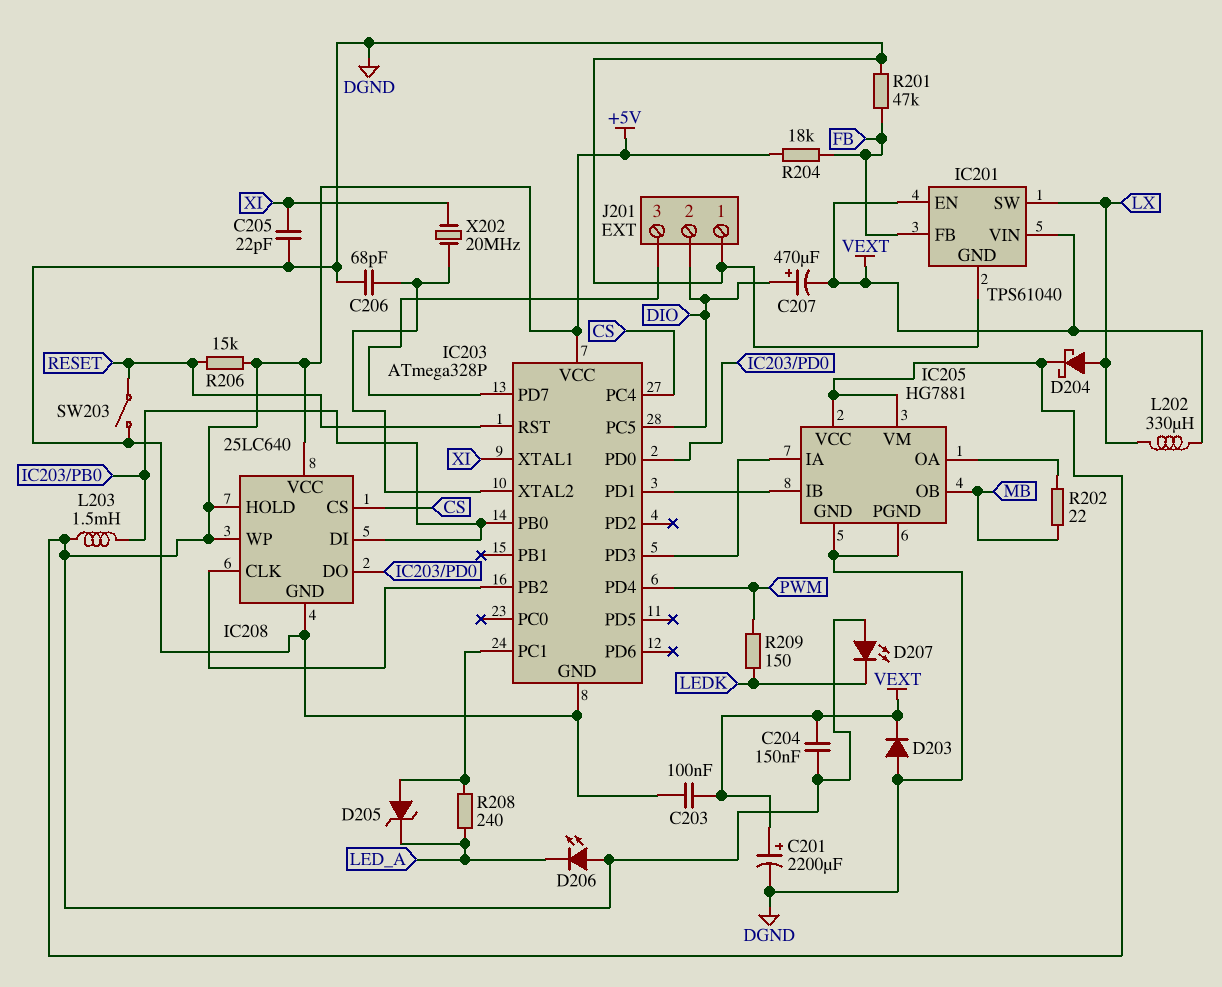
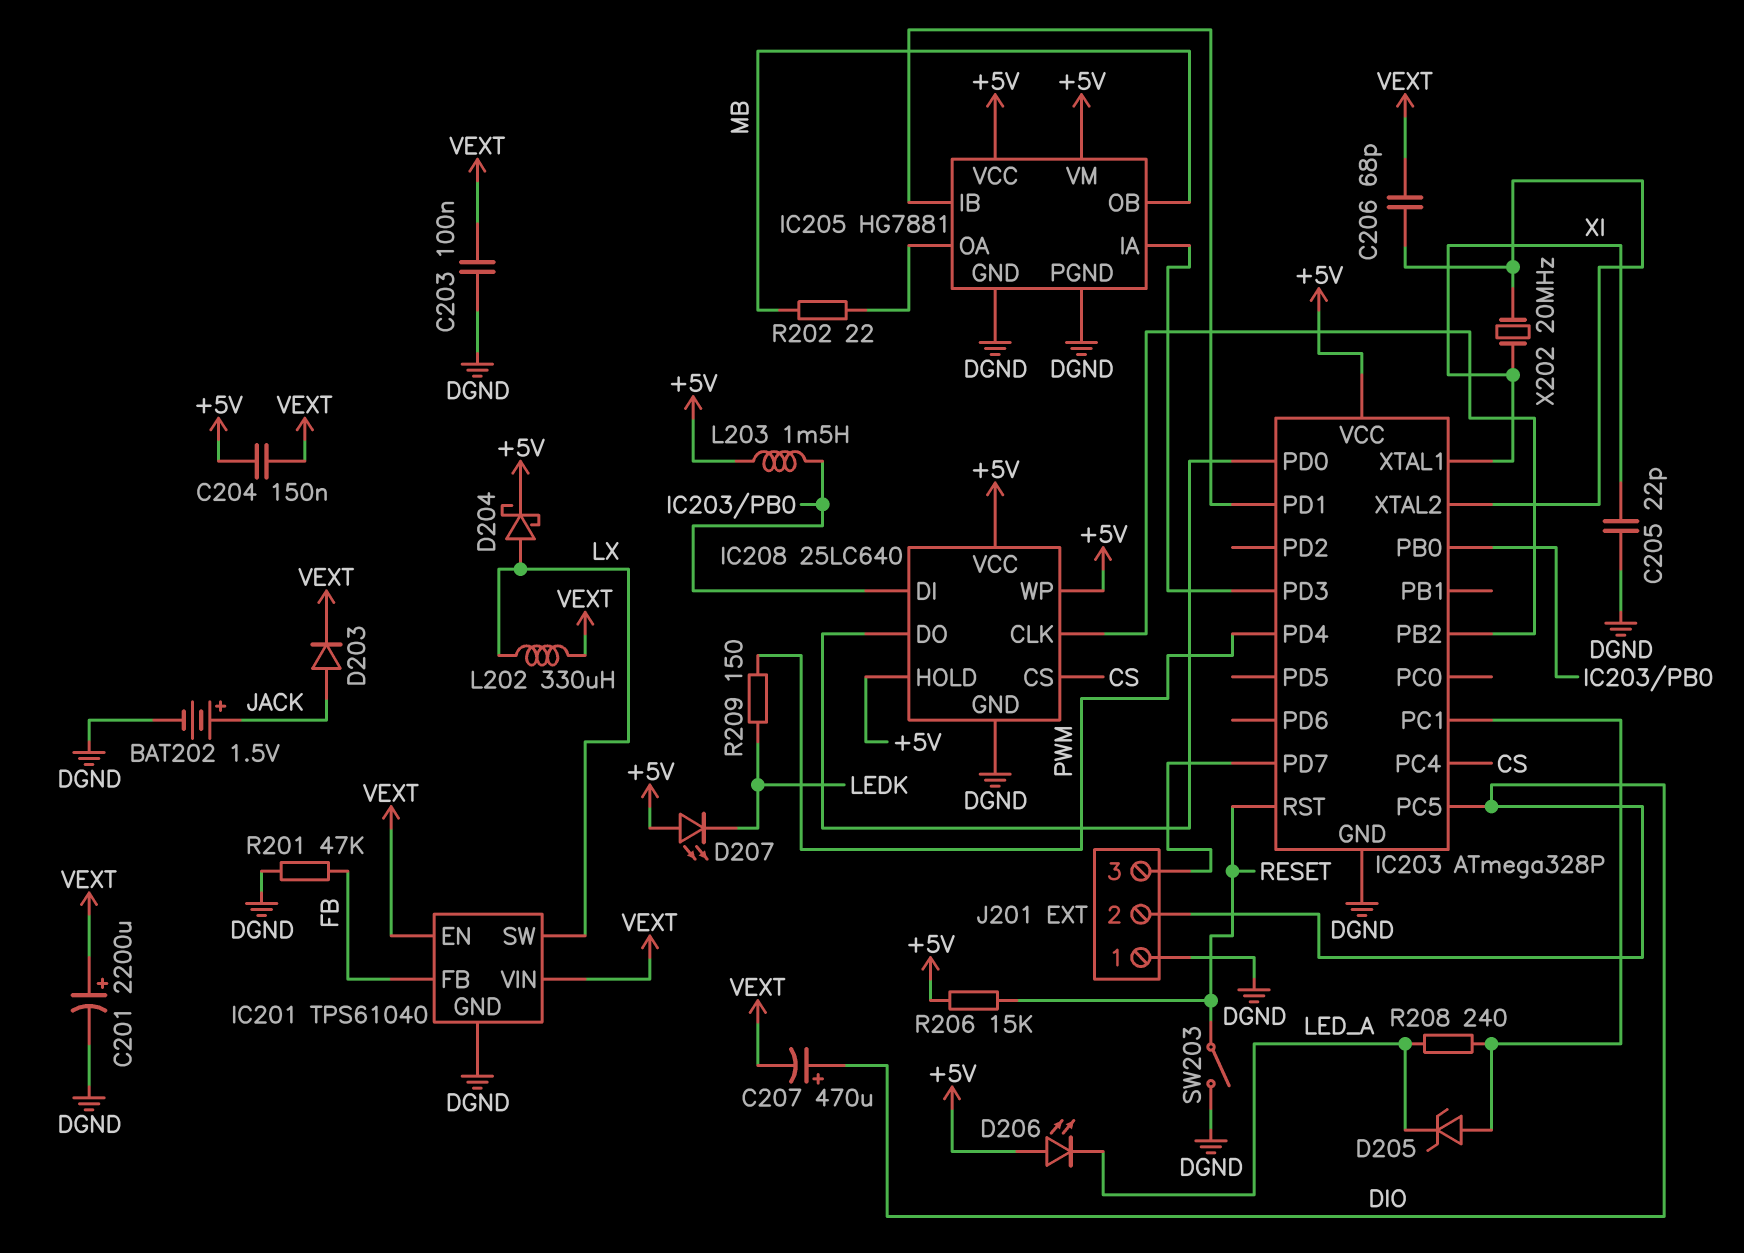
BAT202: none -> 1.5V (plus JACK, minus DGND)
C206: 68pF (DGND, IC203/XTAL2) -> 68pF (IC203/XTAL2, VEXT)
D203: diode (A DGND, K VEXT) -> diode (A JACK, K VEXT)
R204: 18k (+5V, FB) -> none

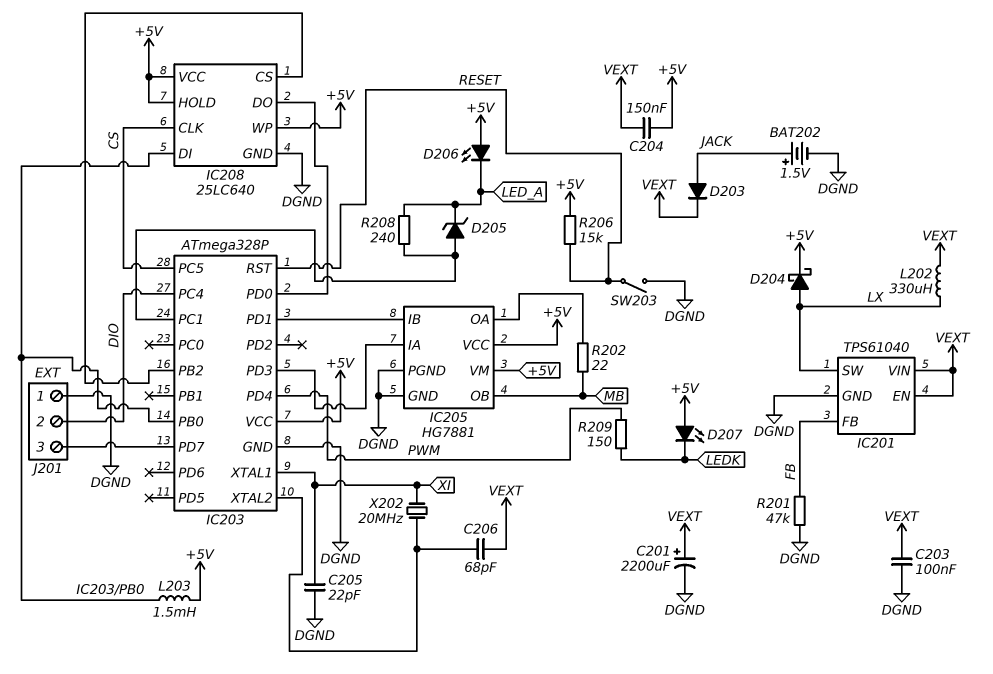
C207: 470uF (plus DIO, minus VEXT) -> none
IC203 pin PC4: CS -> DIO
IC203 pin PC5: DIO -> CS
IC208 pin CLK: IC203/PB2 -> CS
IC208 pin CS: CS -> IC203/PB2

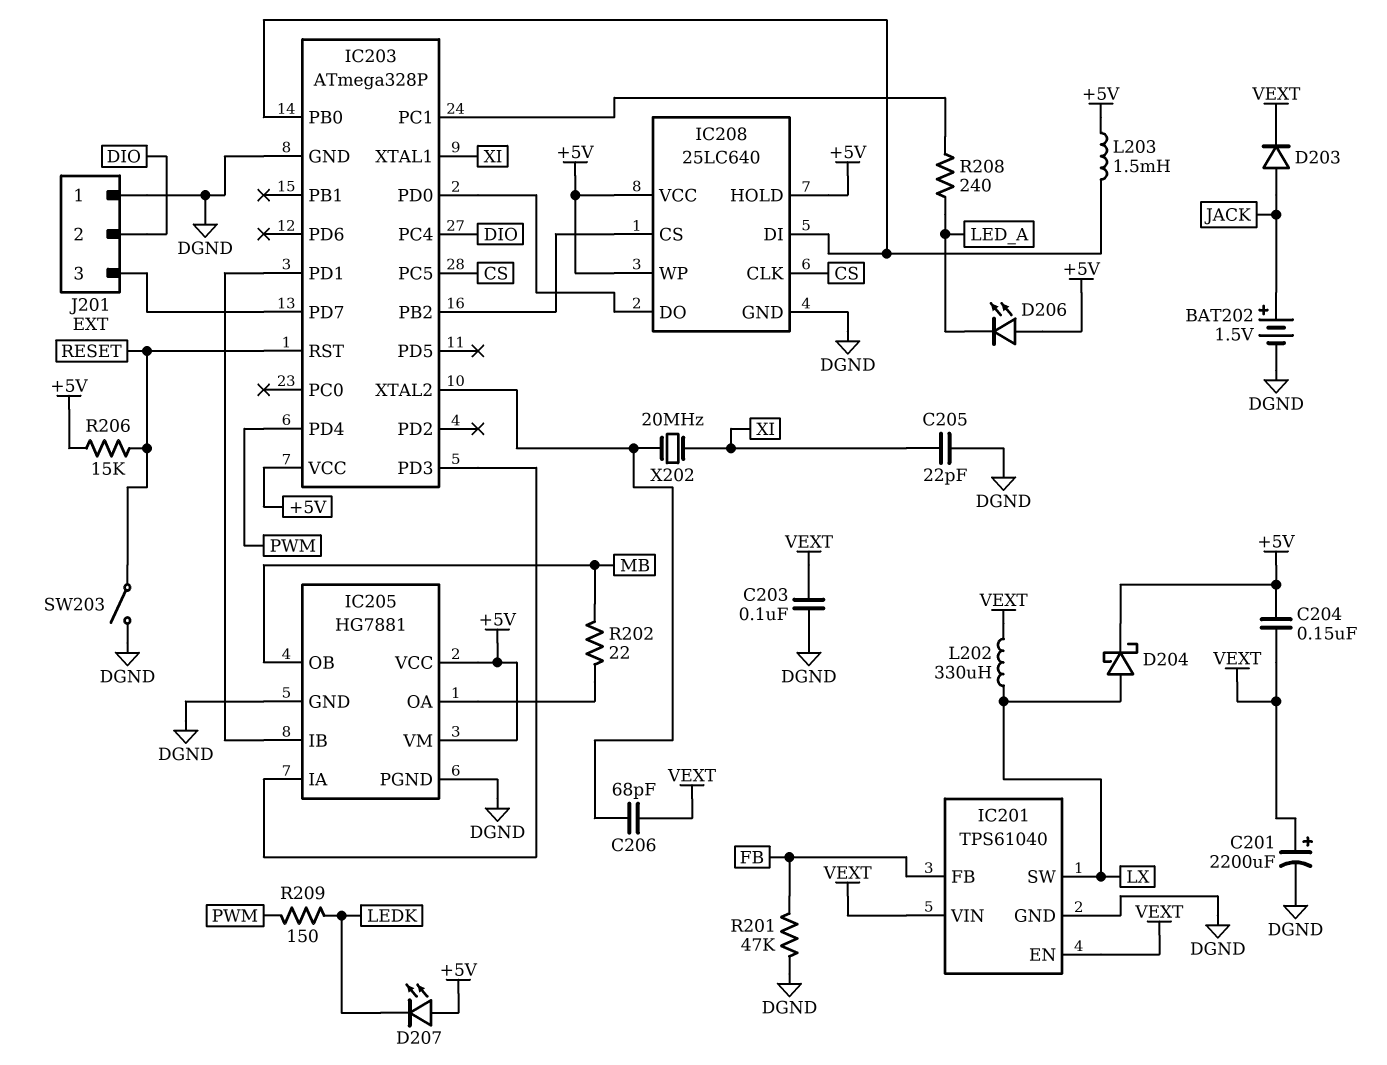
D205: zener (A IC203/PC1, K LED_A) -> none

